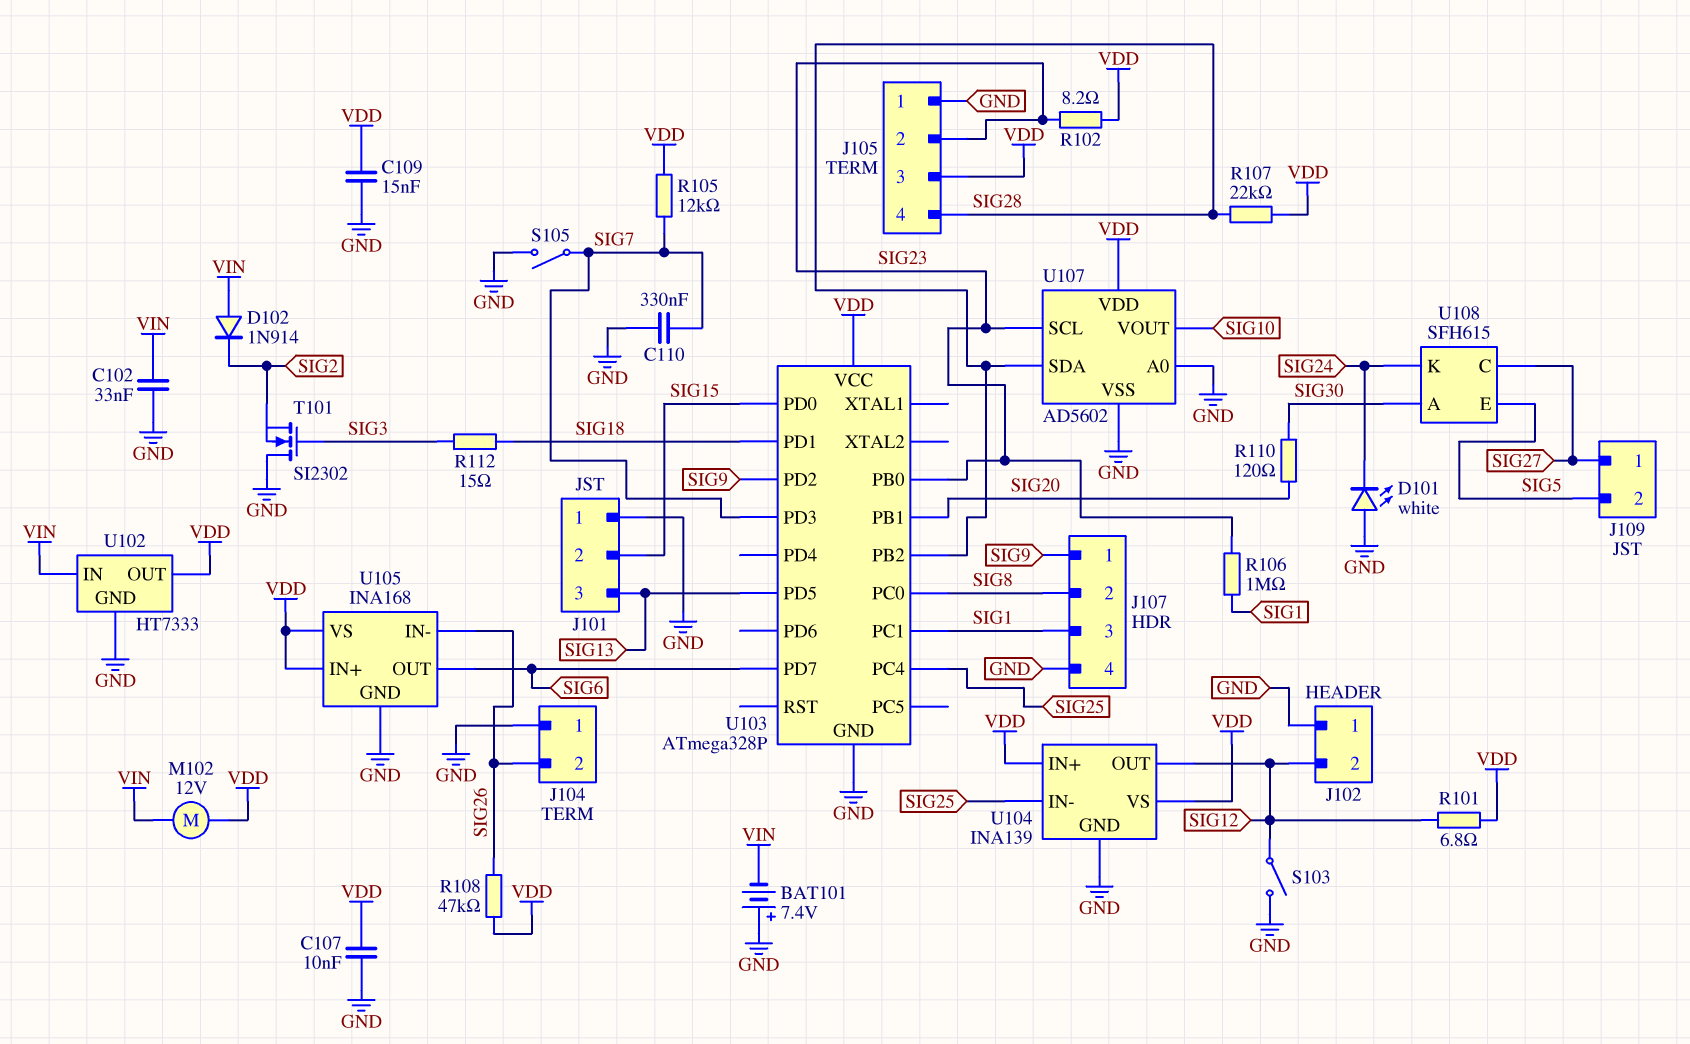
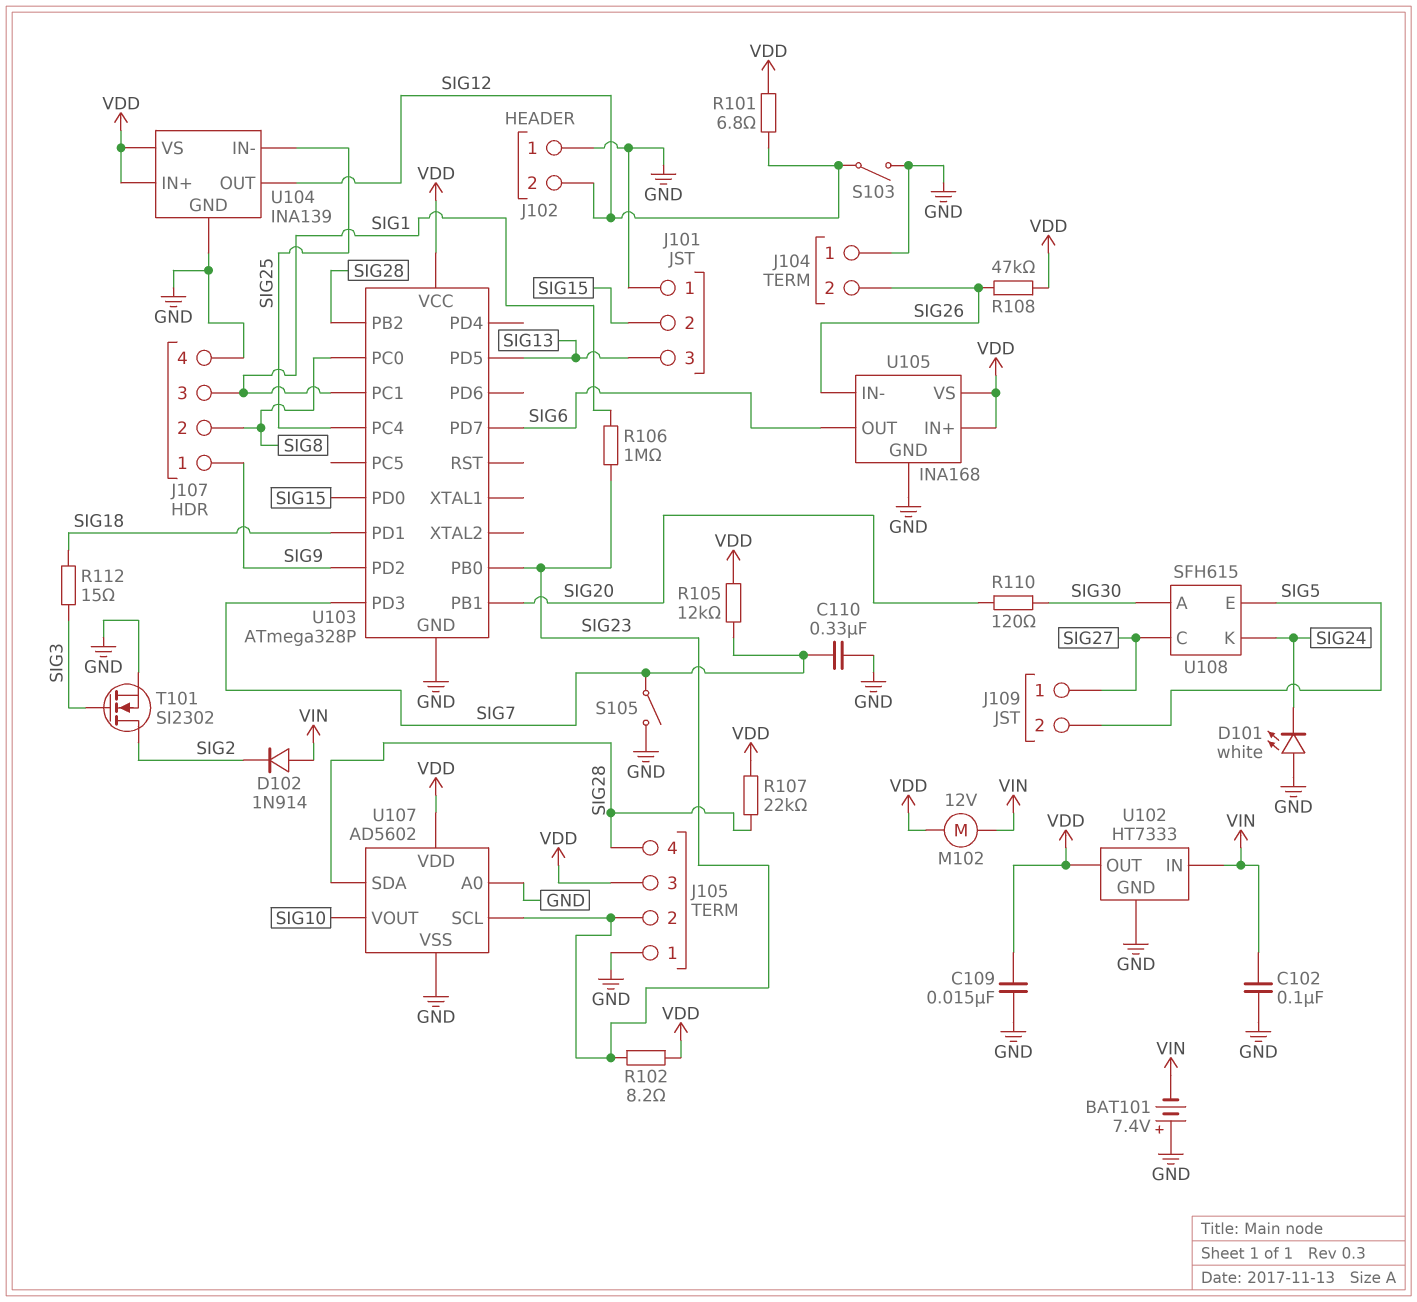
C102: 33nF (GND, VIN) -> 100nF (GND, VIN)
C107: 10nF (GND, VDD) -> none
T101: NMOS SI2302 (G SIG3, D GND, S SIG2) -> NMOS SI2302 (G SIG3, D SIG2, S GND)

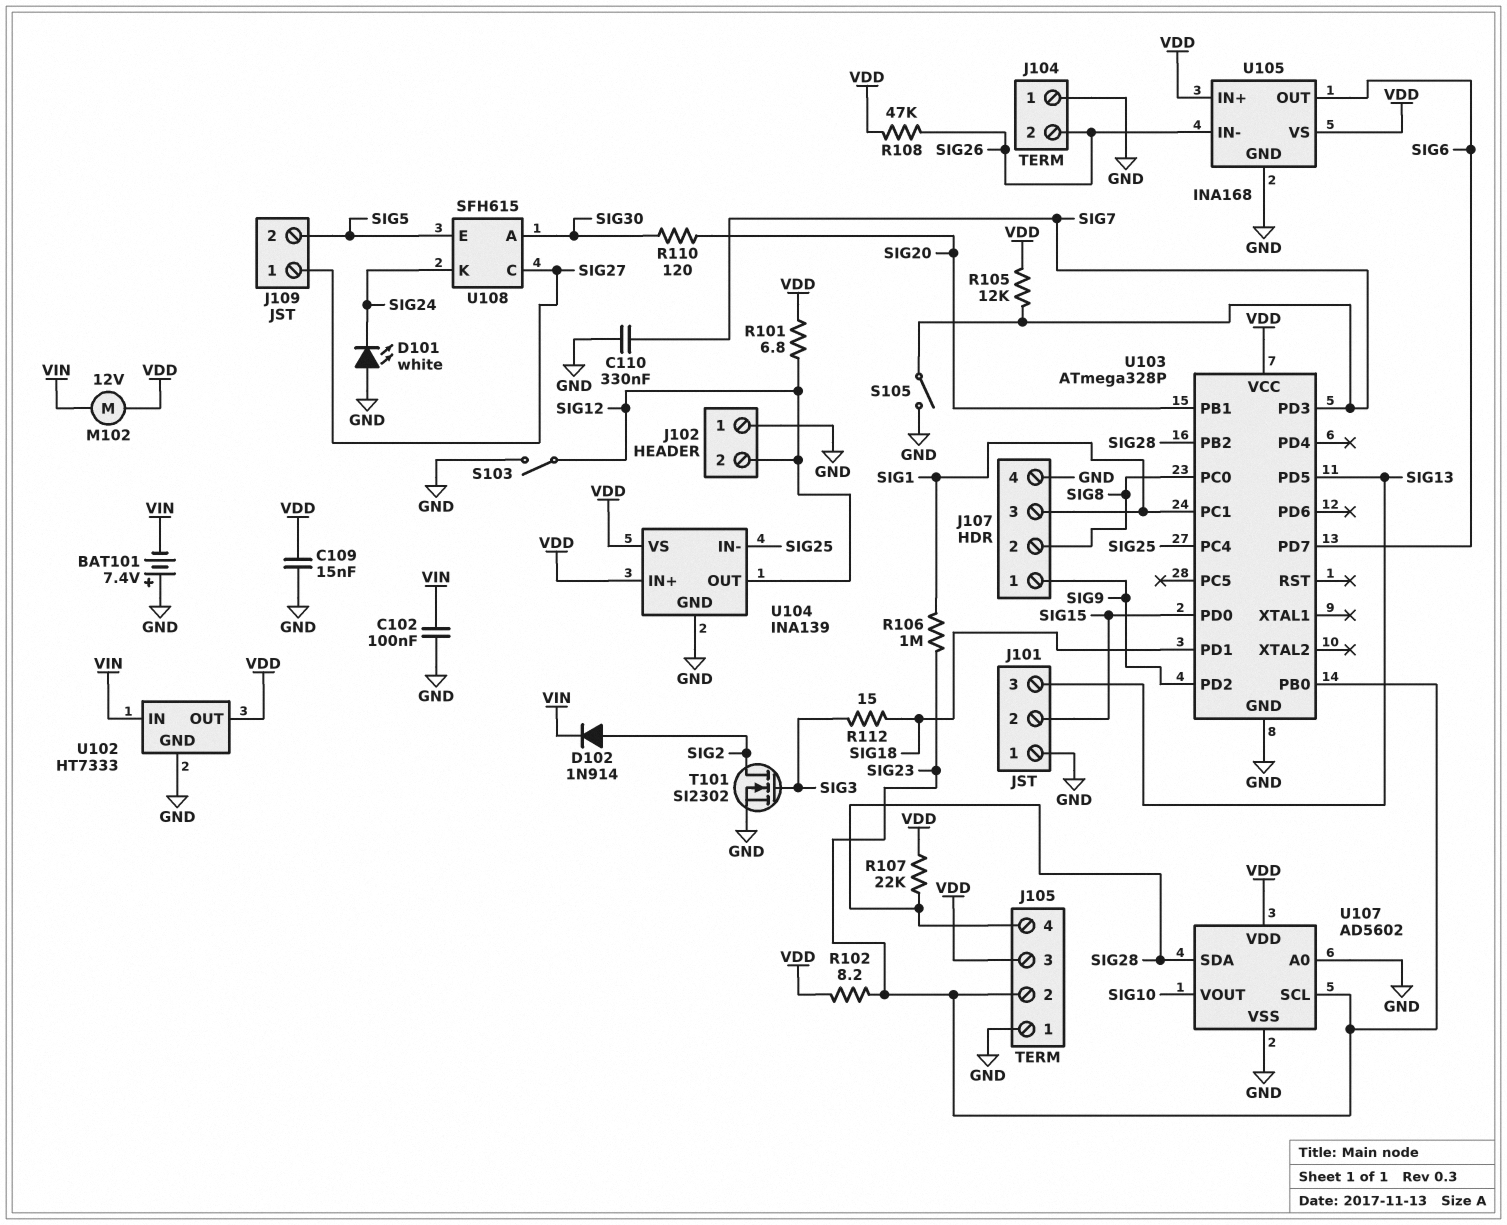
D102: diode 1N914 (A VIN, K SIG2) -> diode 1N914 (A SIG2, K VIN)

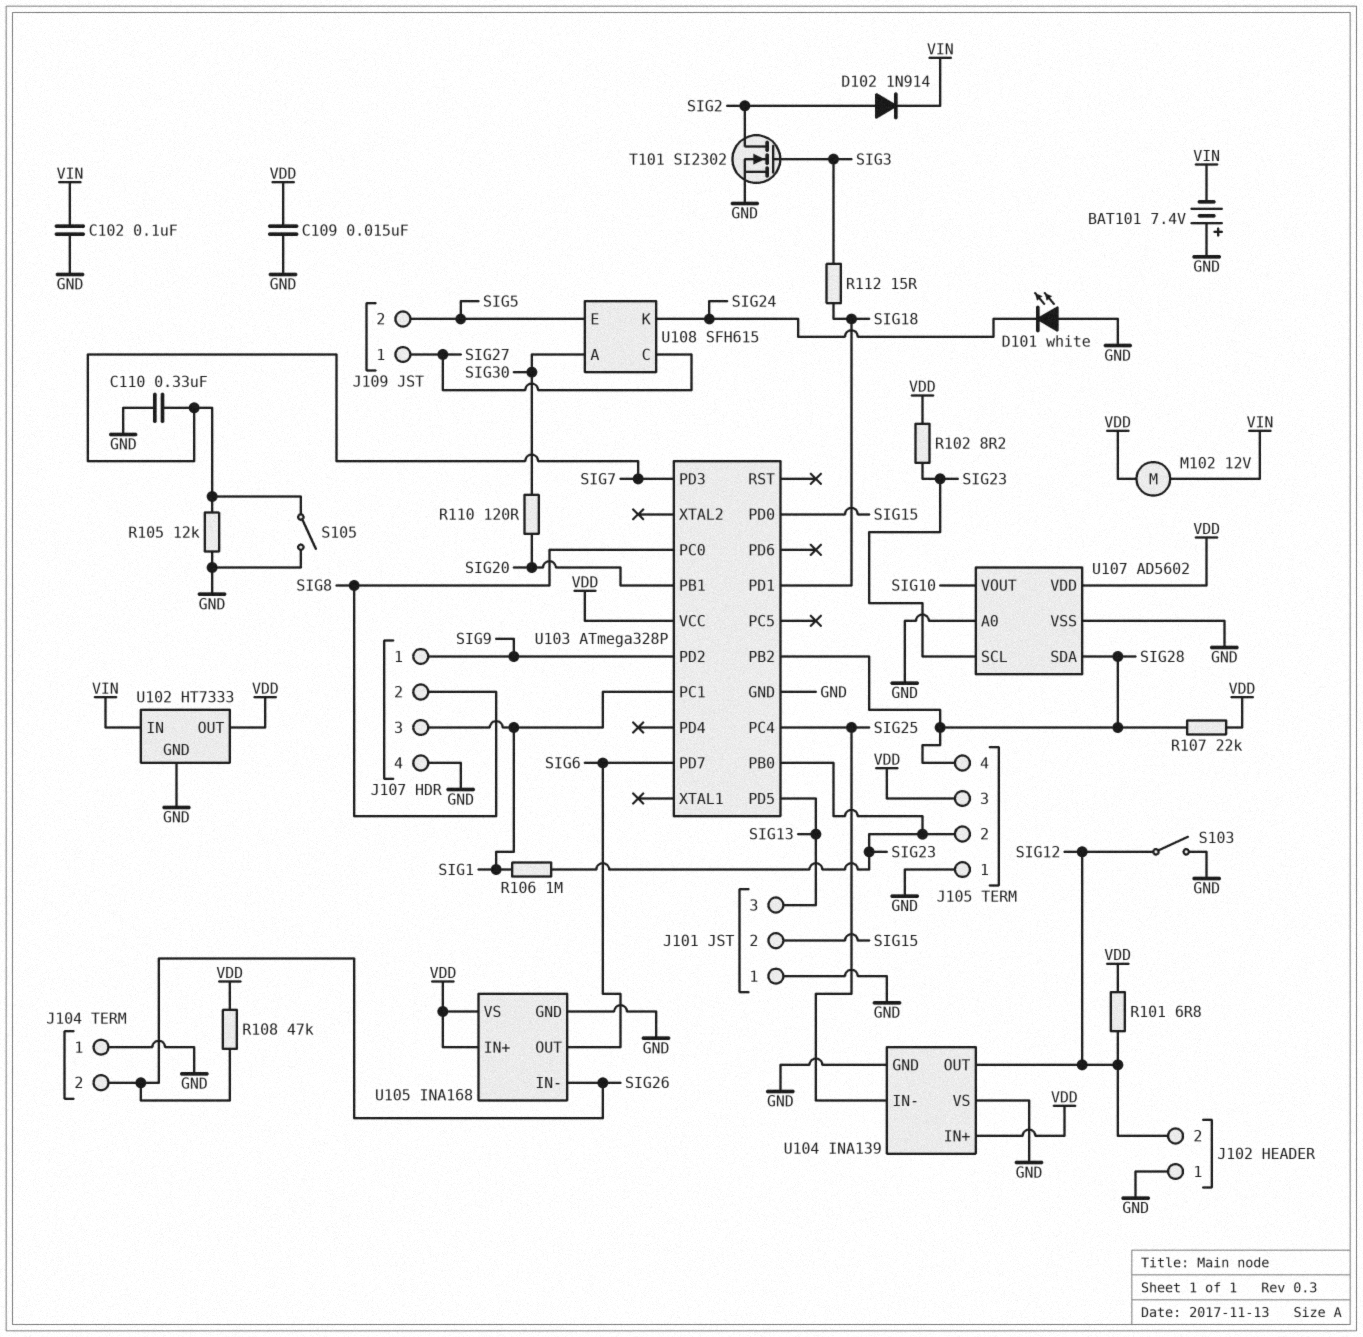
R105: 12k (SIG7, VDD) -> 12k (GND, SIG7)
U104 pin VS: VDD -> GND

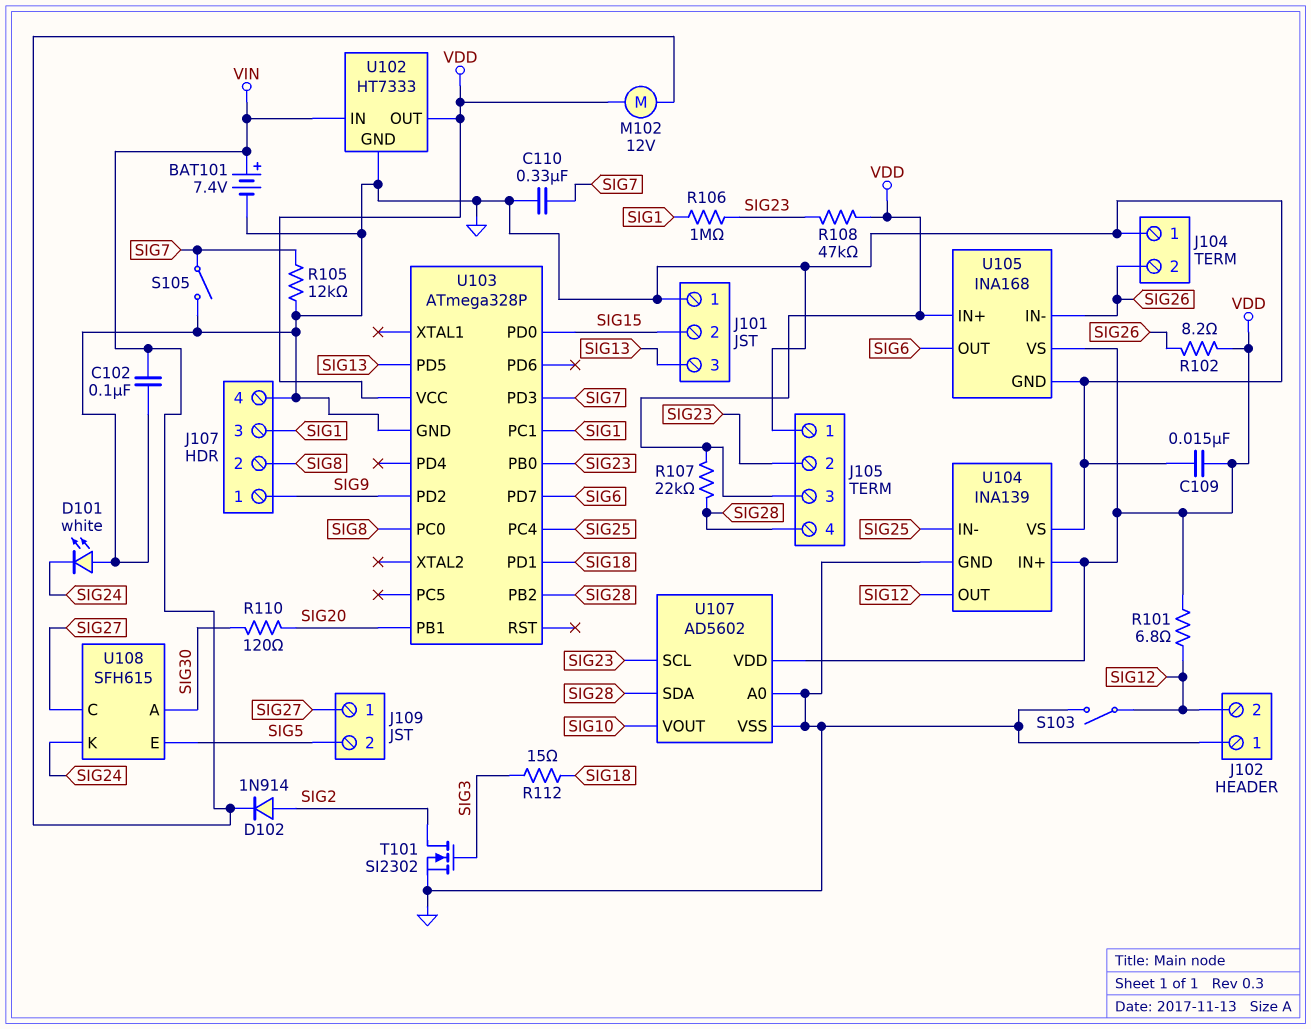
BAT101: 7.4V (plus GND, minus VIN) -> 7.4V (plus VIN, minus GND)
R102: 8.2 (SIG23, VDD) -> 8.2 (SIG26, VDD)
R108: 47k (SIG26, VDD) -> 47k (SIG23, VDD)

